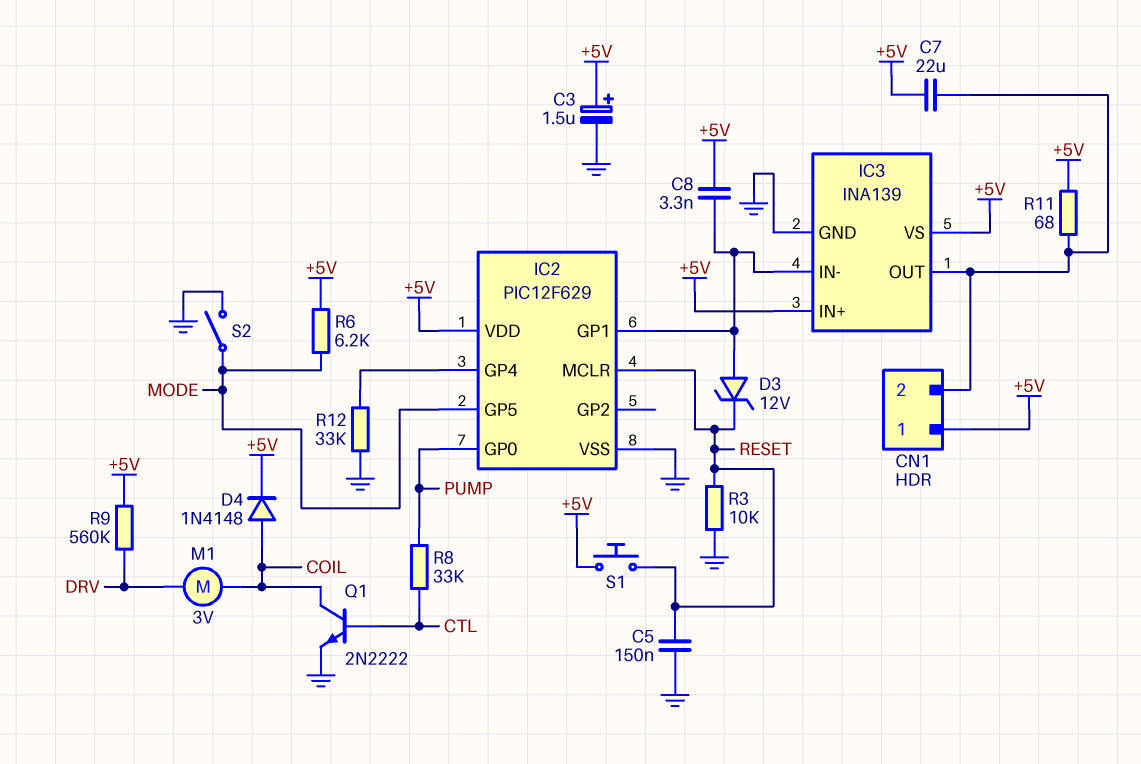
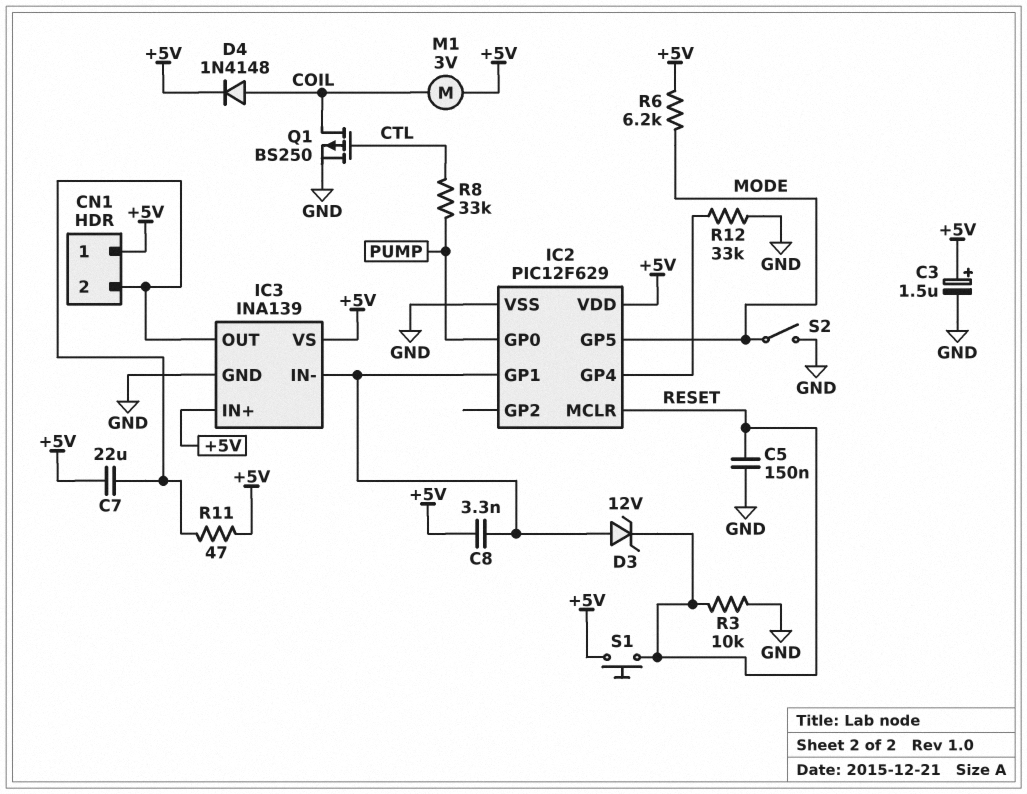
M1: motor 3V (COIL, DRV) -> motor 3V (+5V, COIL)
Q1: NPN 2N2222 (B CTL, C COIL, E GND) -> PMOS BS250 (G CTL, D COIL, S GND)
R9: 560k (+5V, DRV) -> none
R11: 68 (+5V, CN1/2) -> 47 (+5V, CN1/2)

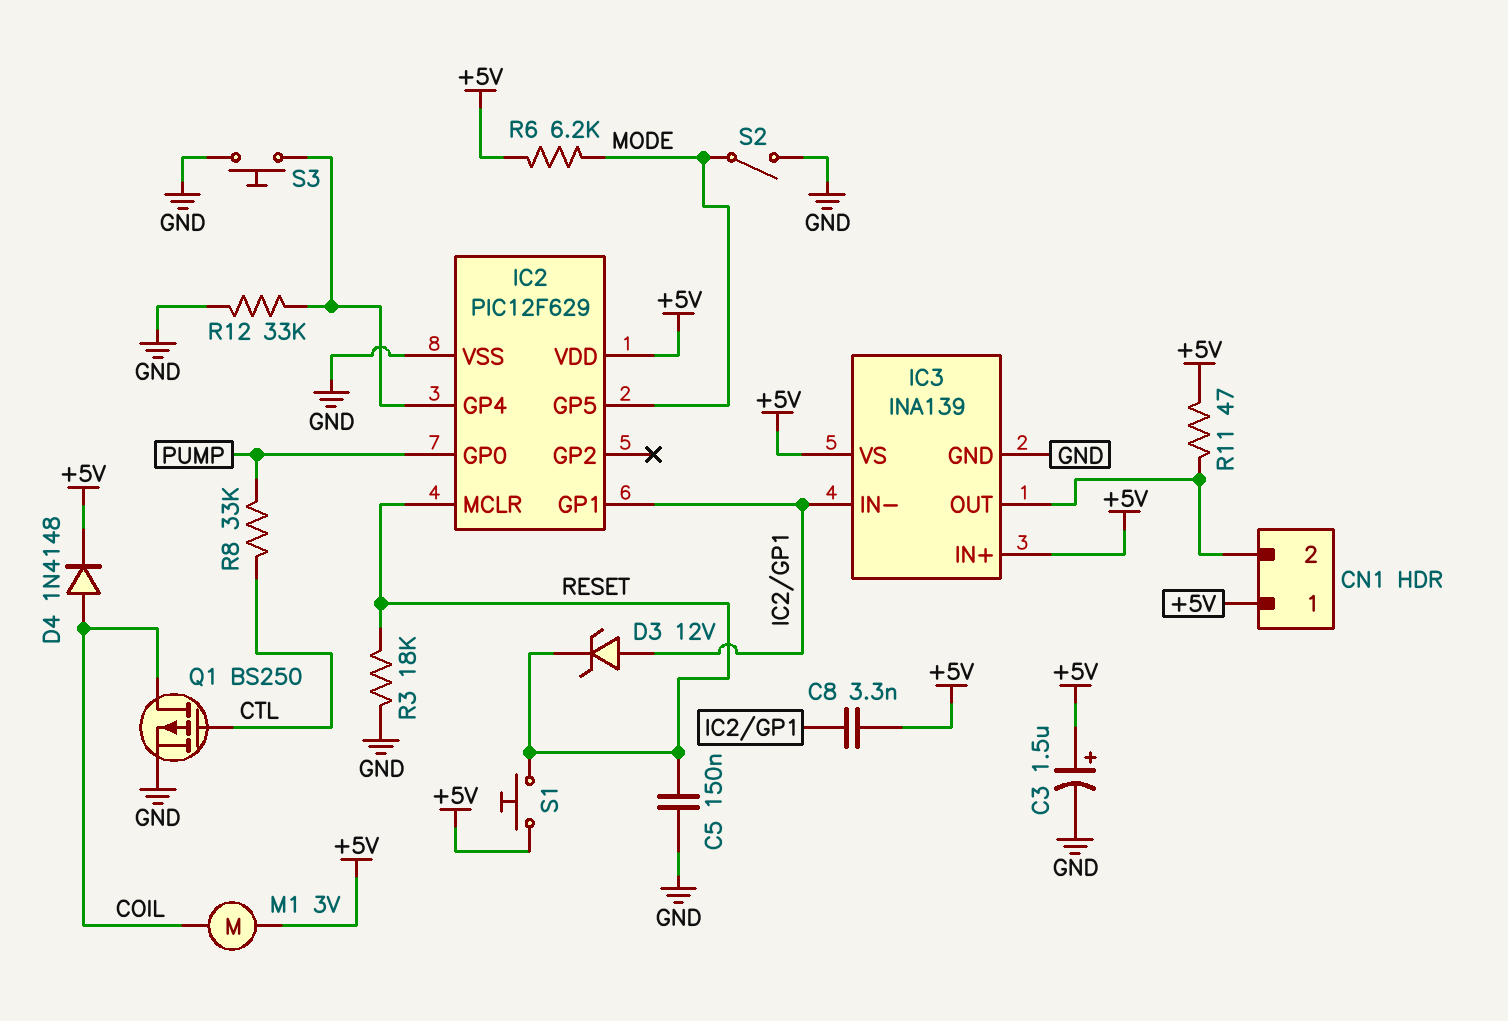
C7: 22uF (+5V, CN1/2) -> none
R3: 10k (GND, RESET) -> 18k (GND, RESET)
S3: none -> button (GND, IC2/GP4)

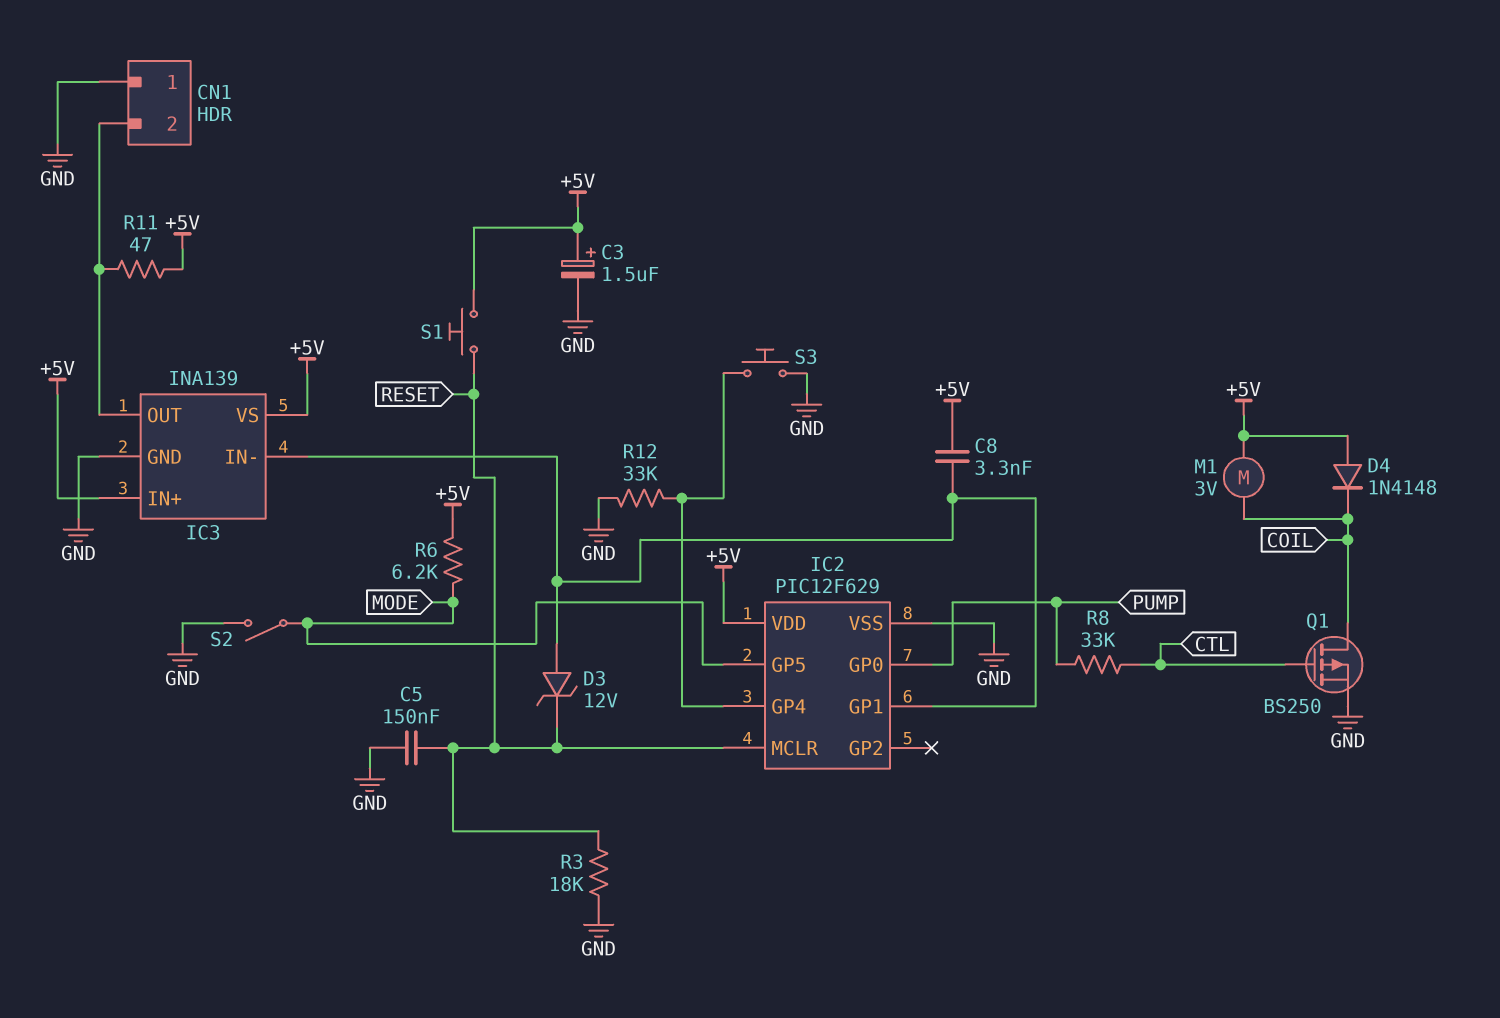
CN1 pin 1: +5V -> GND
D4: diode 1N4148 (A COIL, K +5V) -> diode 1N4148 (A +5V, K COIL)

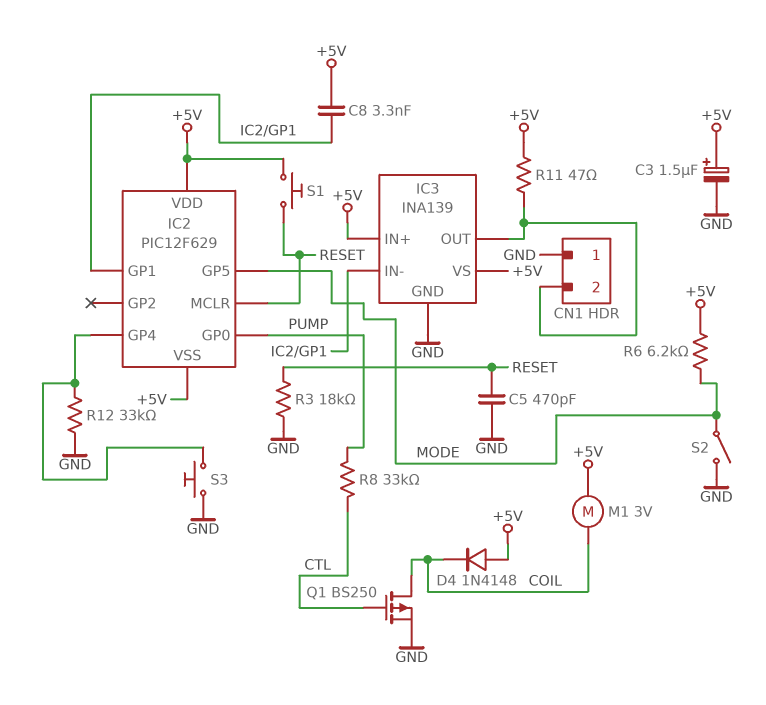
C5: 150nF (GND, RESET) -> 470pF (GND, RESET)
D3: zener 12V (A IC2/GP1, K RESET) -> none
IC2 pin VSS: GND -> +5V

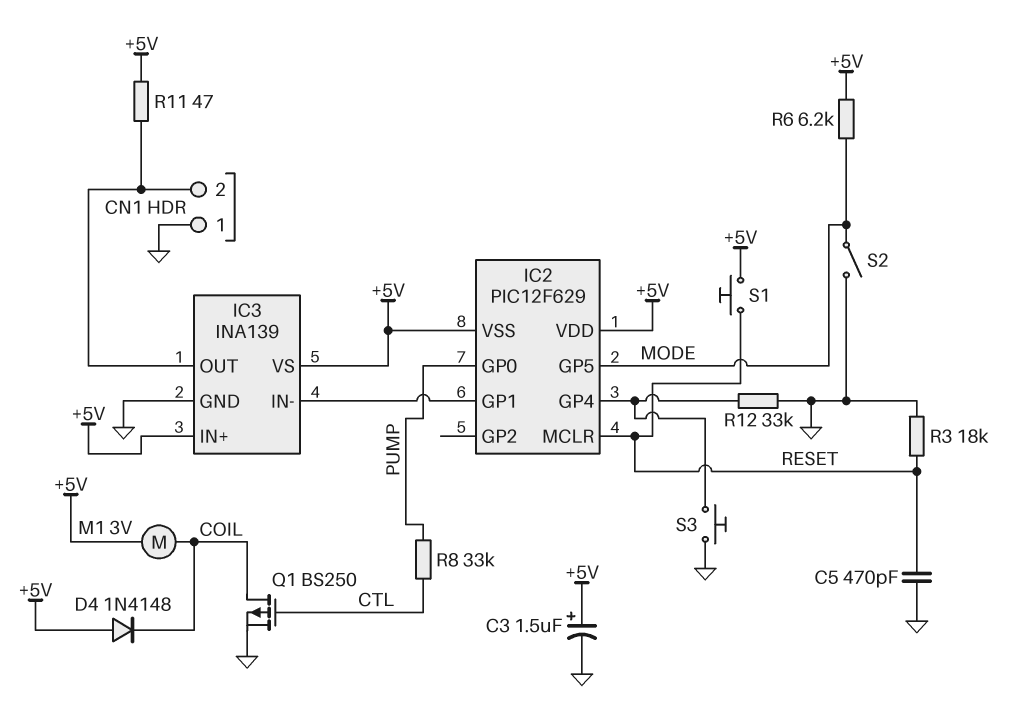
C8: 3.3nF (+5V, IC2/GP1) -> none

